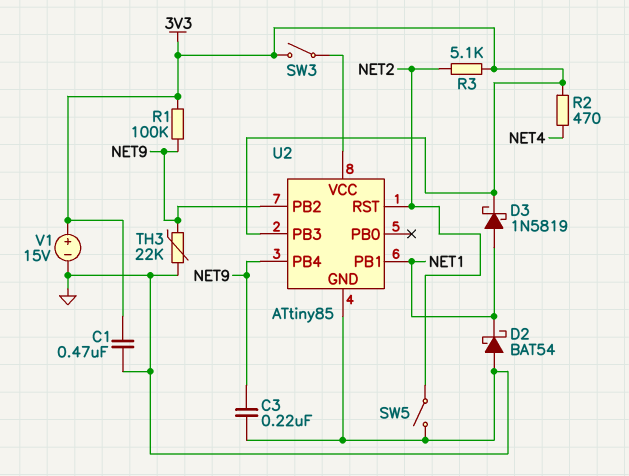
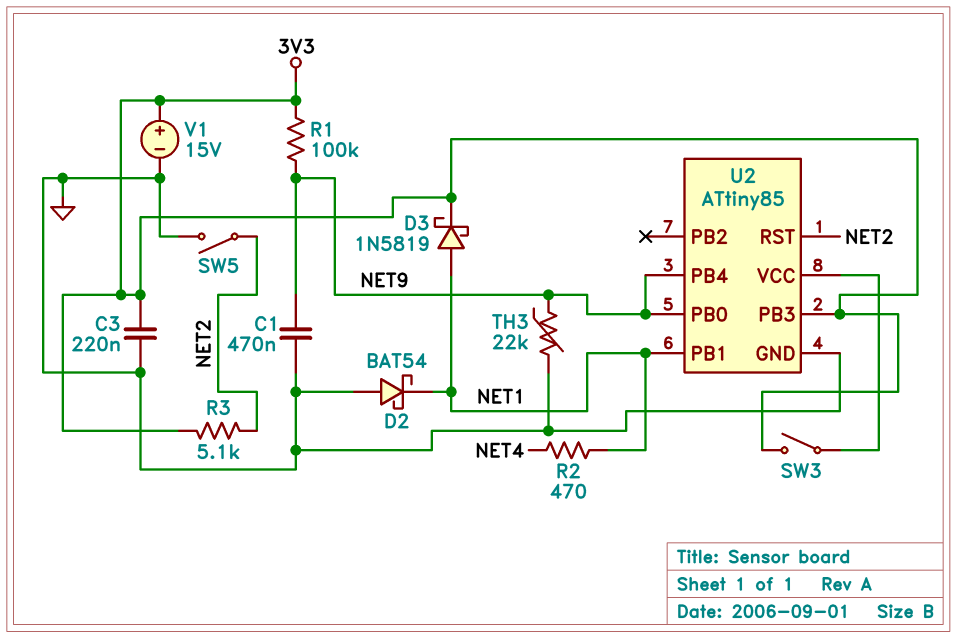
C1: 470nF (3V3, GND) -> 470nF (GND, NET9)
C3: 220nF (GND, NET9) -> 220nF (3V3, GND)
R2: 470 (3V3, NET4) -> 470 (NET1, NET4)
U2 pin PB0: none -> NET9
U2 pin PB2: NET9 -> none

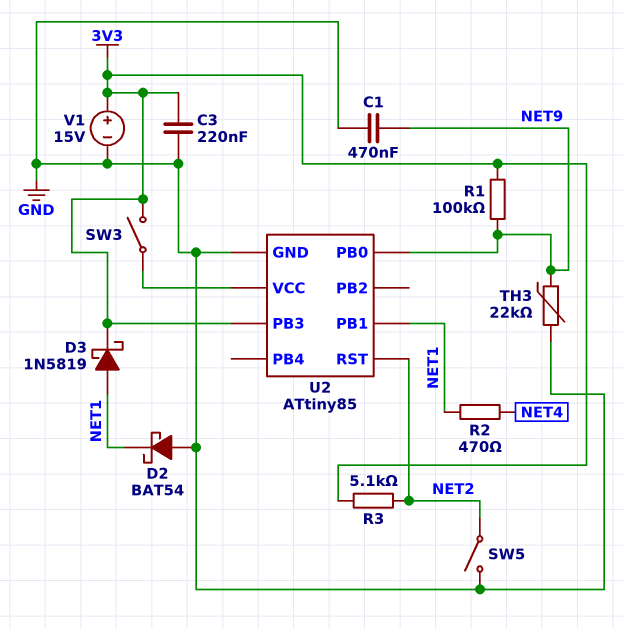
U2 pin PB4: NET9 -> none

